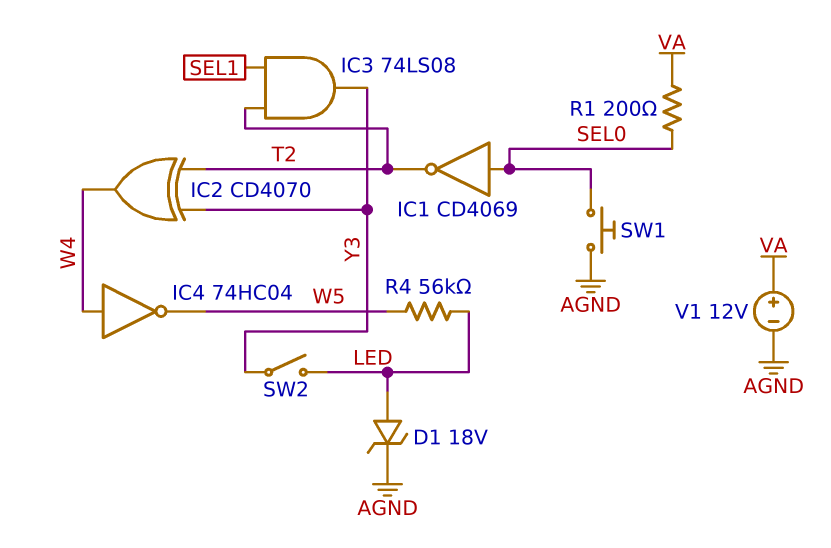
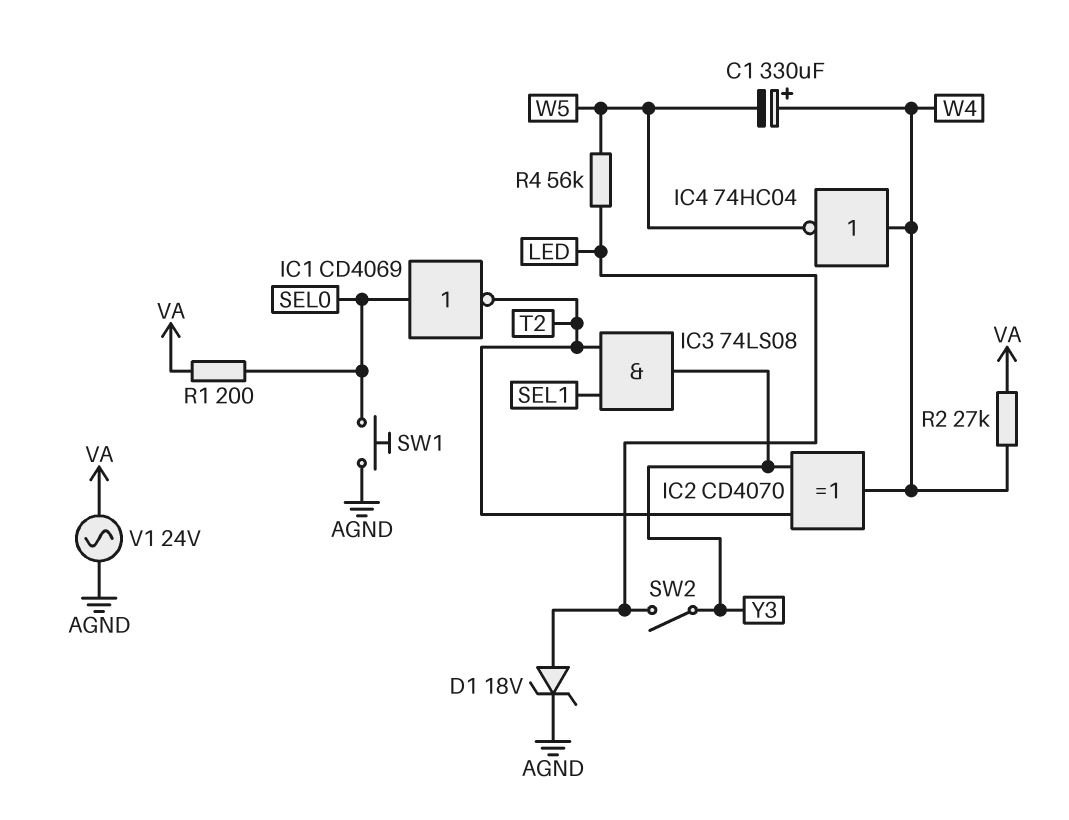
C1: none -> 330uF (plus W4, minus W5)
R2: none -> 27k (VA, W4)
V1: 12V (plus VA, minus AGND) -> AC 24V (AGND, VA)

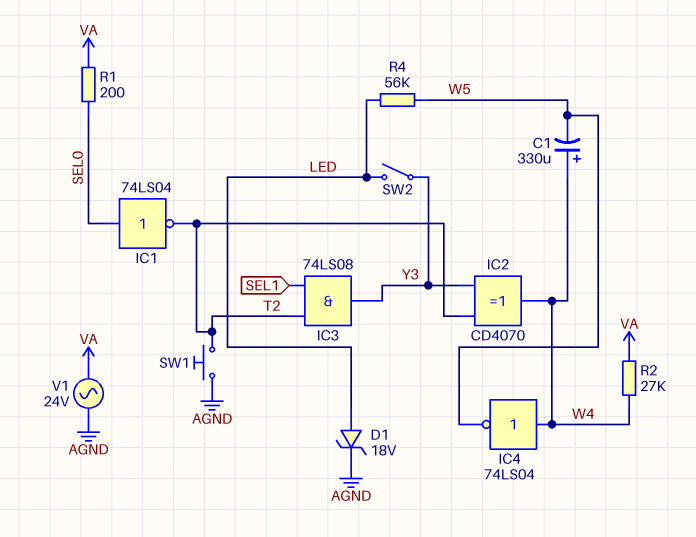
IC1: NOT CD4069 (in SEL0, out T2) -> NOT 74LS04 (in SEL0, out T2)
IC4: NOT 74HC04 (in W4, out W5) -> NOT 74LS04 (in W4, out W5)
SW1: button (AGND, SEL0) -> button (AGND, T2)

